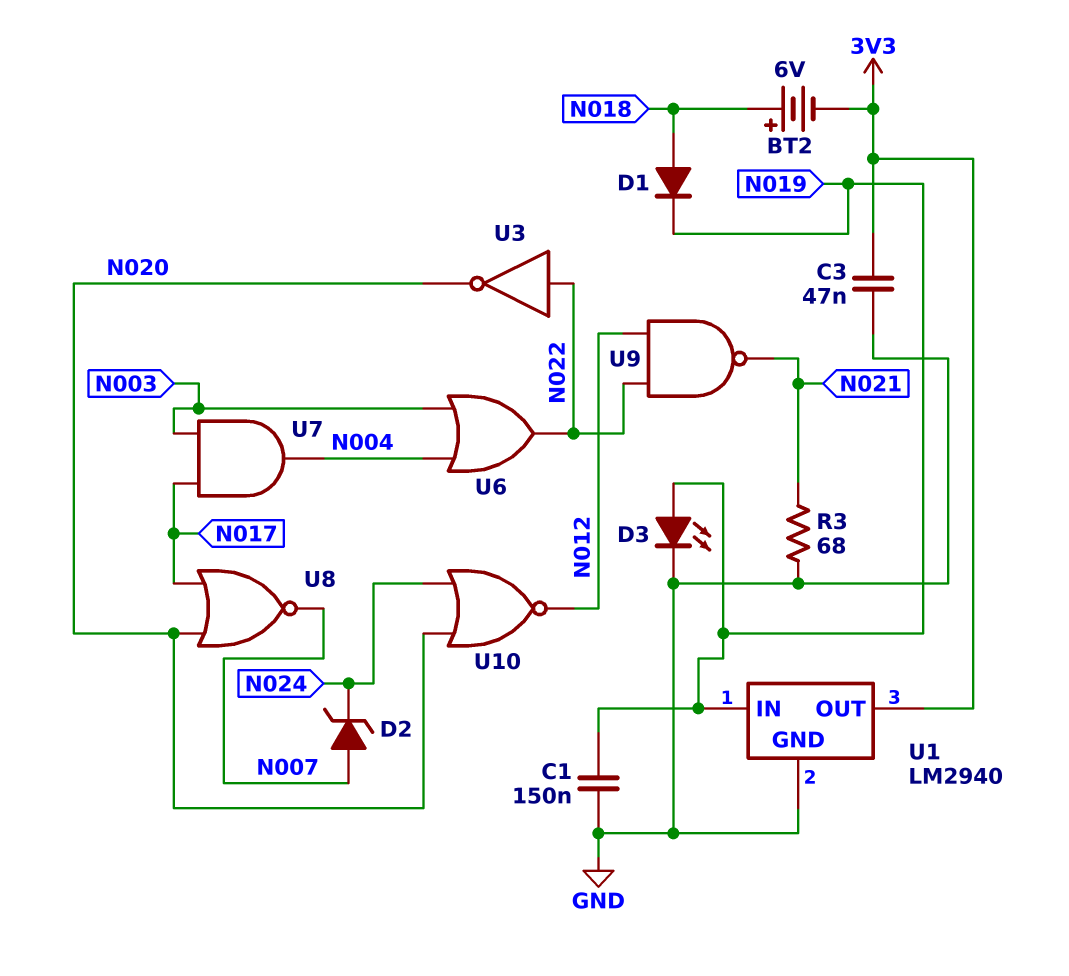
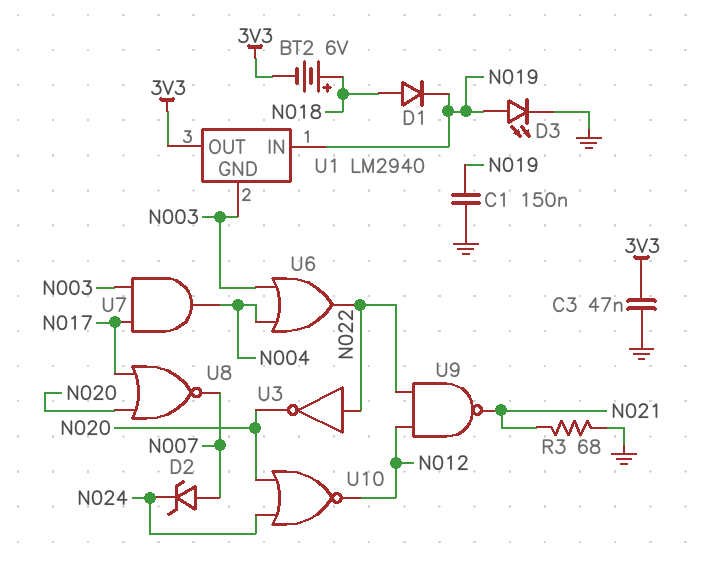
U1 pin GND: GND -> N003

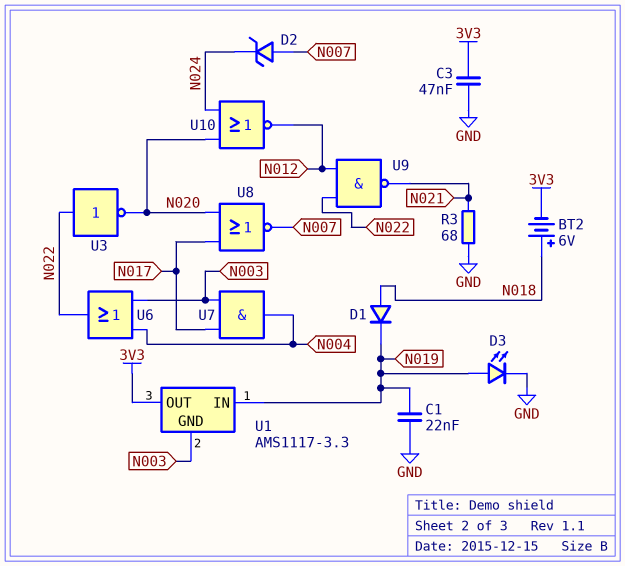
C1: 150nF (GND, N019) -> 22nF (GND, N019)
U1: LM2940 -> AMS1117-3.3

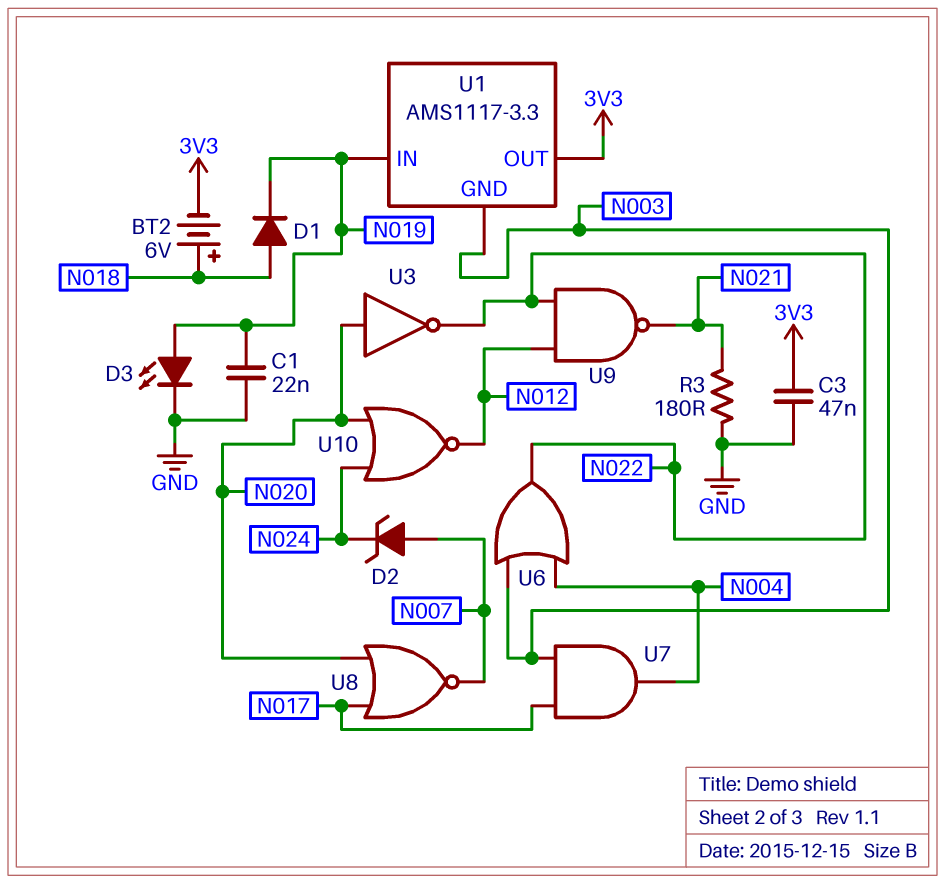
R3: 68 (GND, N021) -> 180 (GND, N021)
U3: NOT (in N022, out N020) -> NOT (in N020, out N022)

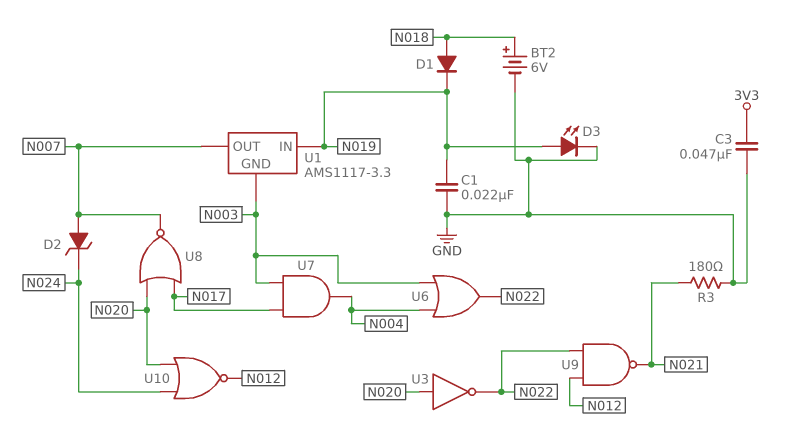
BT2: 6V (plus N018, minus 3V3) -> 6V (plus N018, minus GND)
U1 pin OUT: 3V3 -> N007

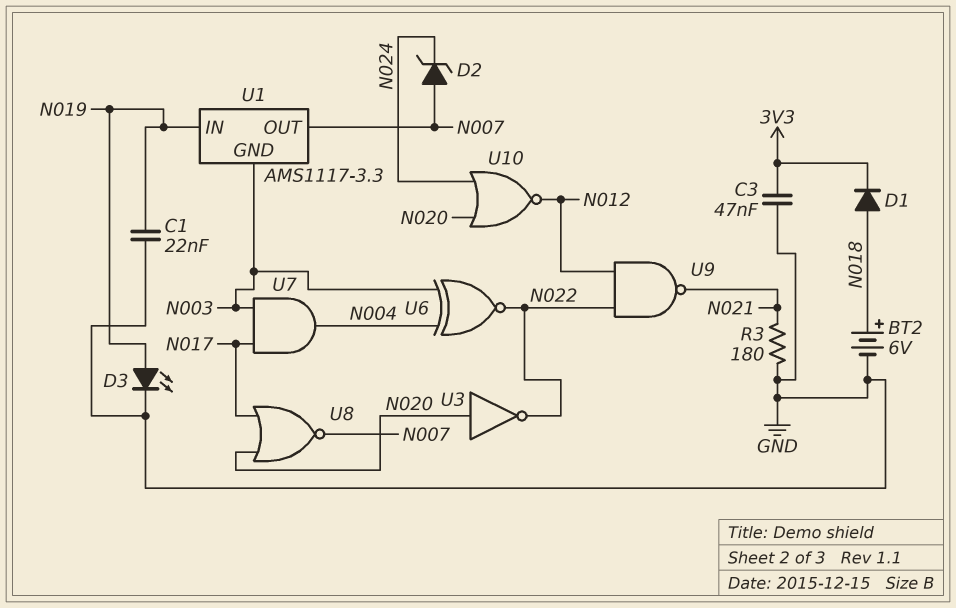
D1: diode (A N018, K N019) -> diode (A N018, K 3V3)
U6: OR (in N003, in N004, out N022) -> XNOR (in N003, in N004, out N022)

